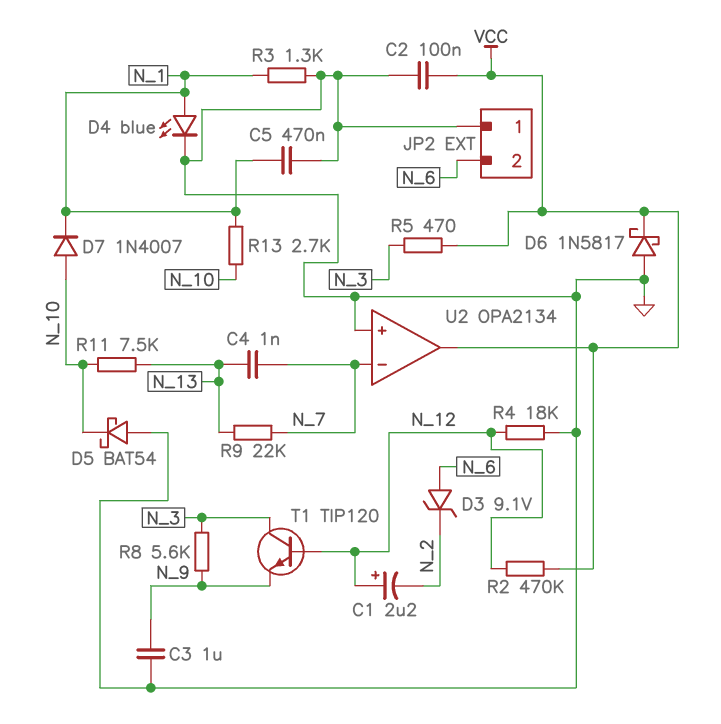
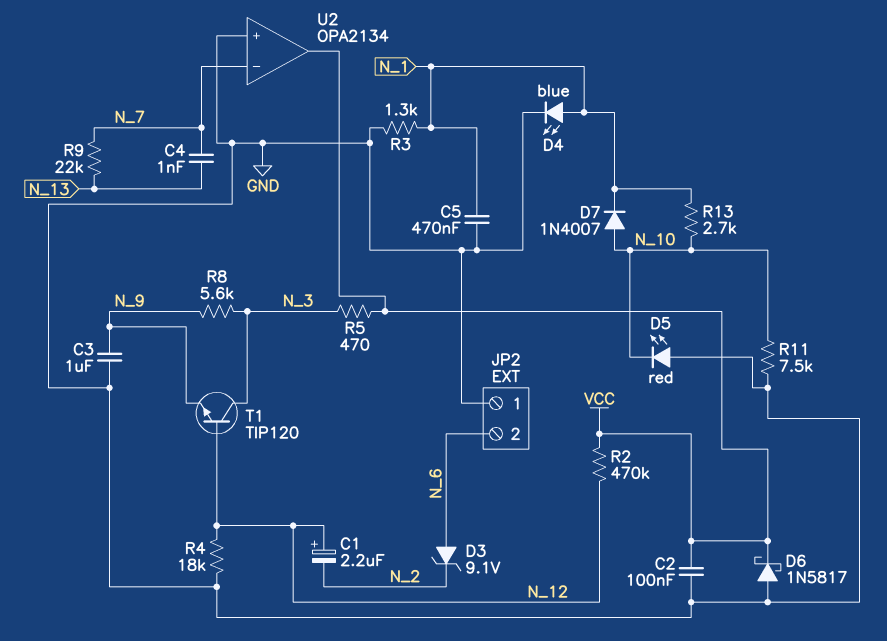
D5: schottky BAT54 (A GND, K N_10) -> LED red (A GND, K N_10)
R11: 7.5k (N_10, N_13) -> 7.5k (GND, N_10)

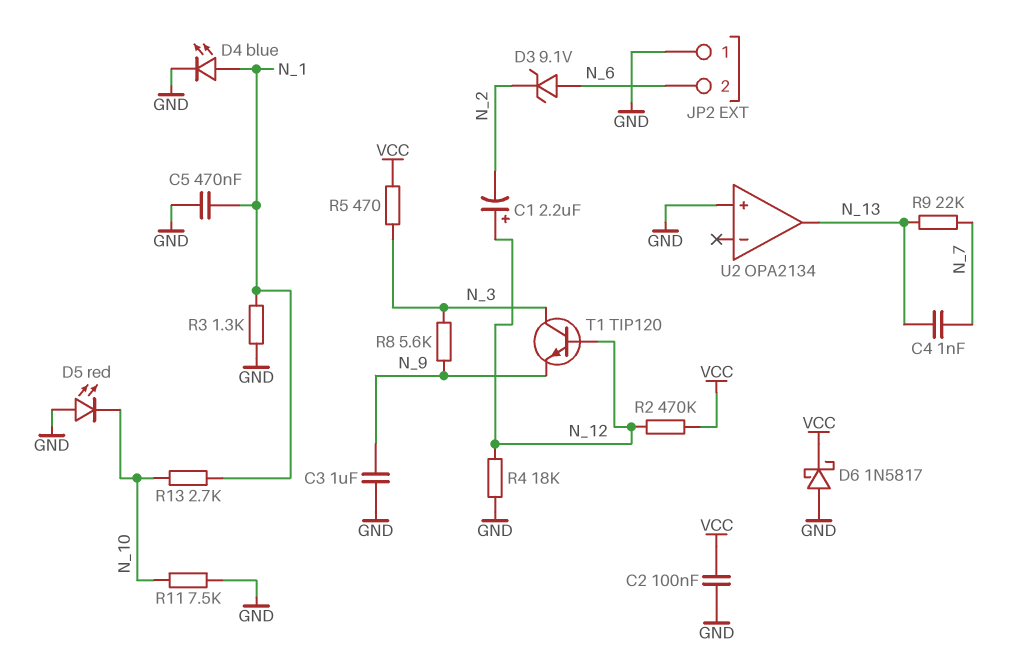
D7: diode 1N4007 (A N_10, K N_1) -> none
U2 pin in-: N_7 -> none
U2 pin out: VCC -> N_13

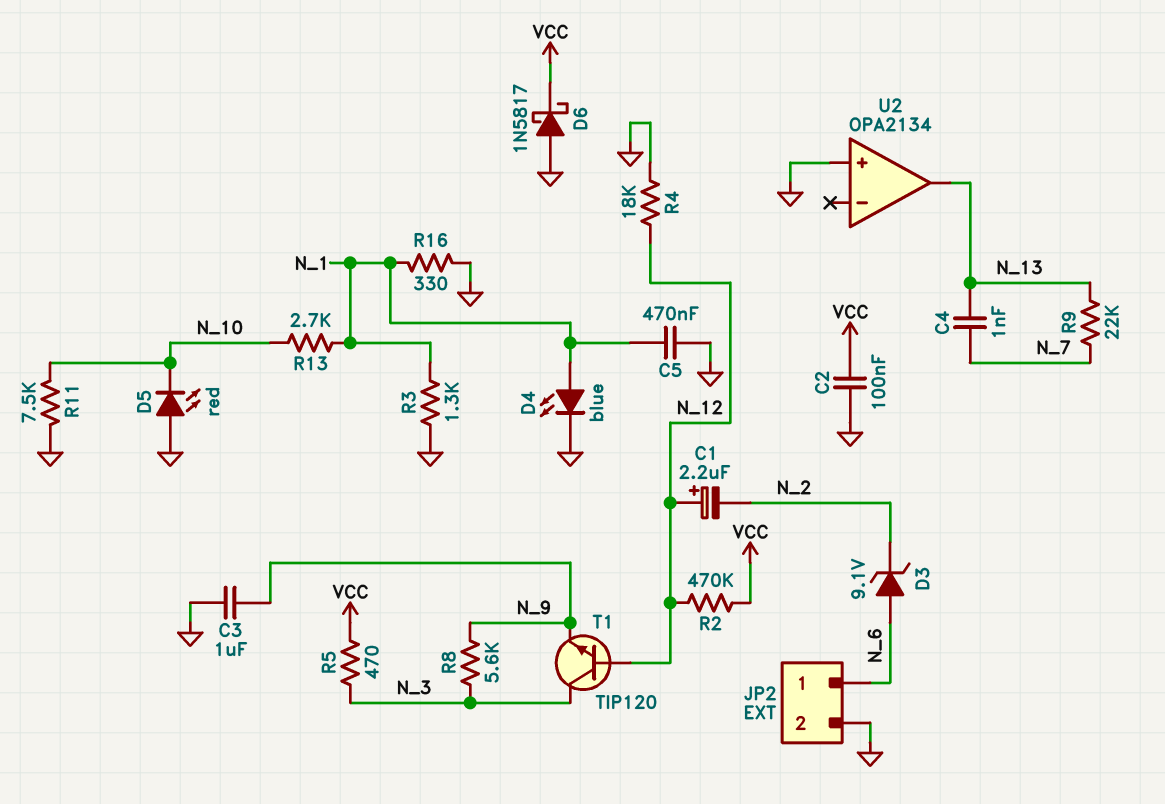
JP2 pin 1: GND -> N_6
JP2 pin 2: N_6 -> GND
R16: none -> 330 (GND, N_1)

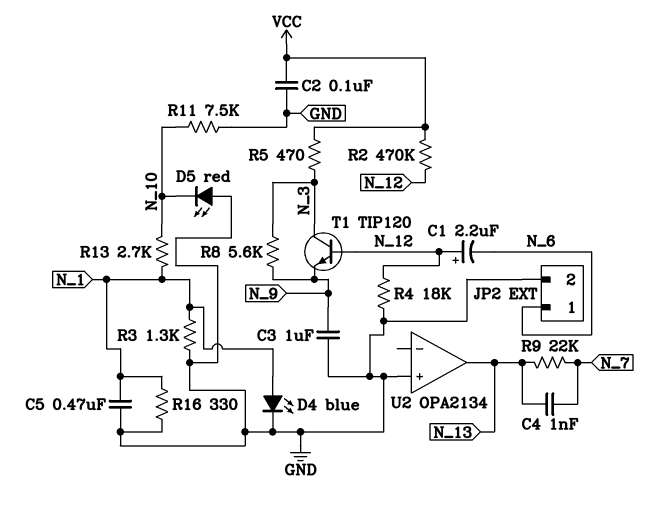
C1: 2.2uF (plus N_12, minus N_2) -> 2.2uF (plus N_12, minus N_6)
D3: zener 9.1V (A N_6, K N_2) -> none
D6: schottky 1N5817 (A GND, K VCC) -> none

